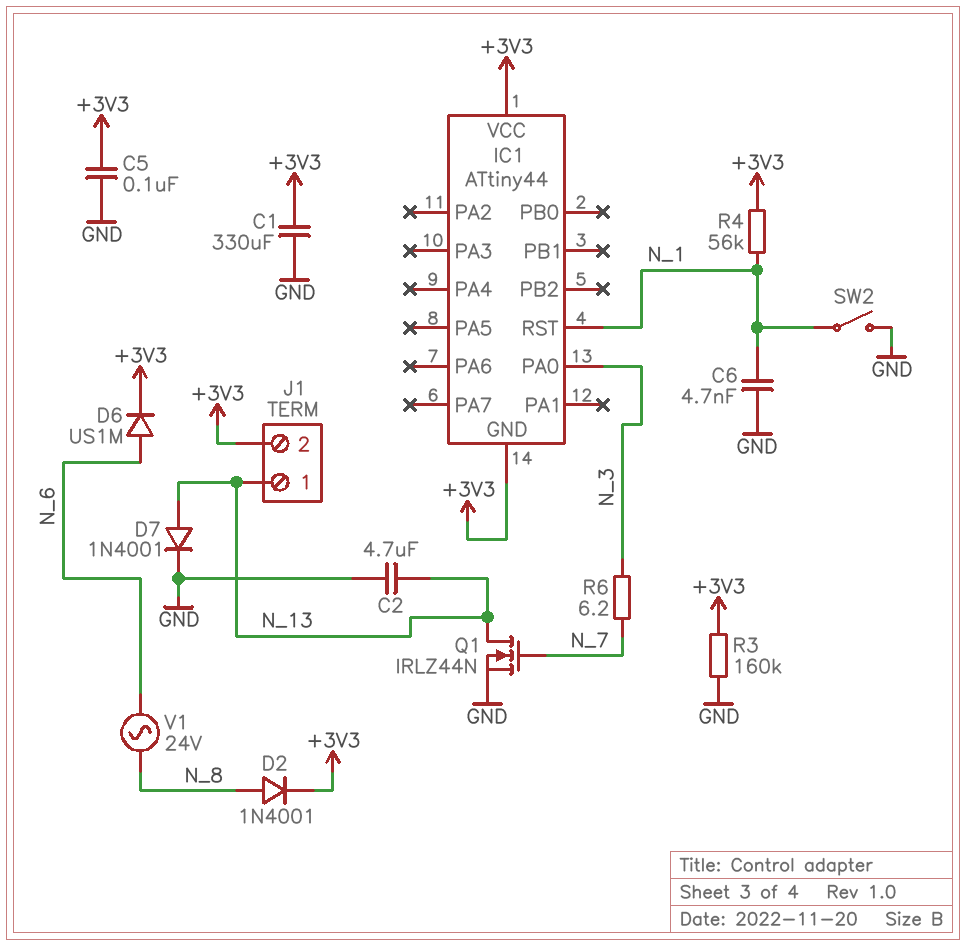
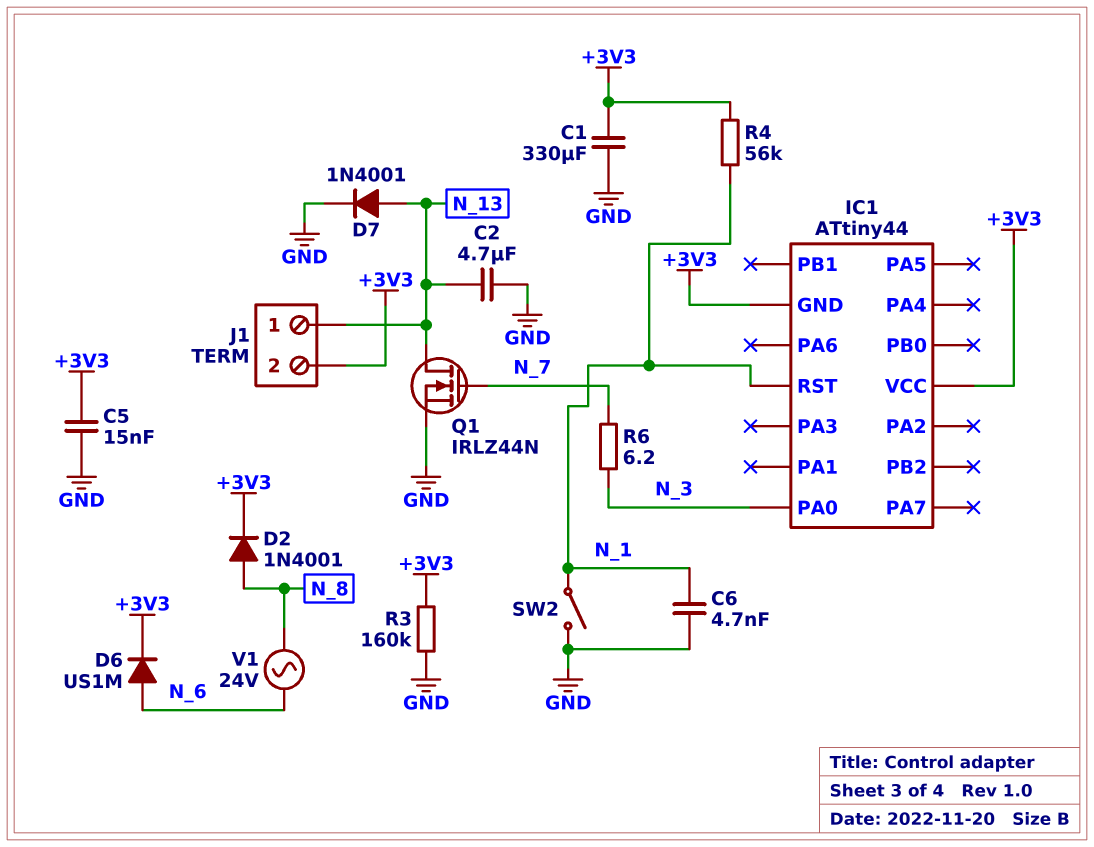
C5: 100nF (+3V3, GND) -> 15nF (+3V3, GND)

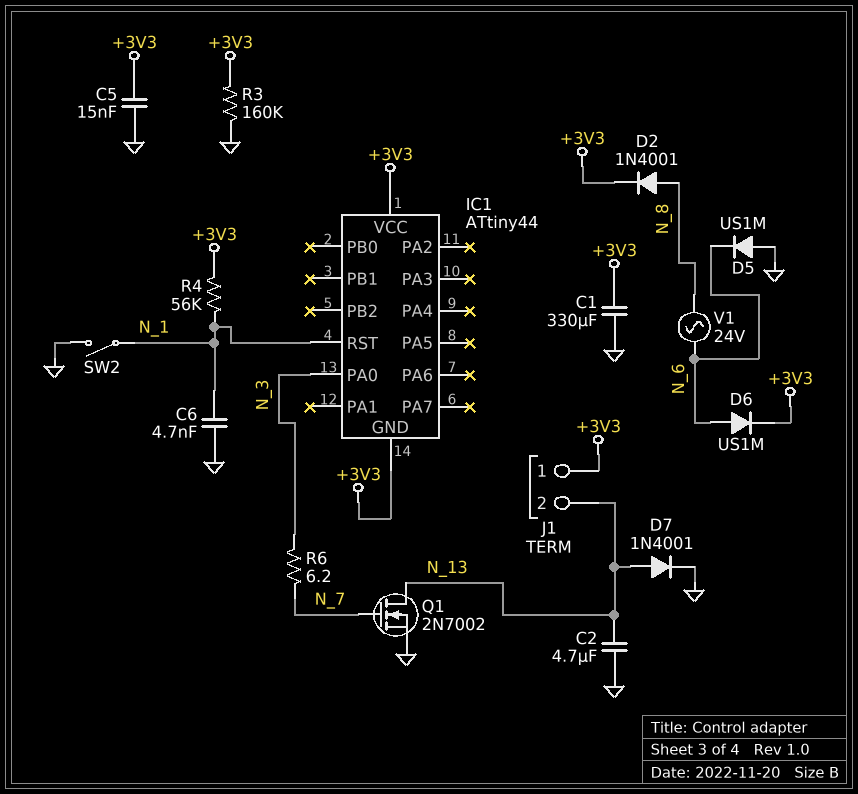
D5: none -> diode US1M (A GND, K N_6)
J1 pin 1: N_13 -> +3V3
J1 pin 2: +3V3 -> N_13
Q1: NMOS IRLZ44N (G N_7, D N_13, S GND) -> NMOS 2N7002 (G N_7, D N_13, S GND)

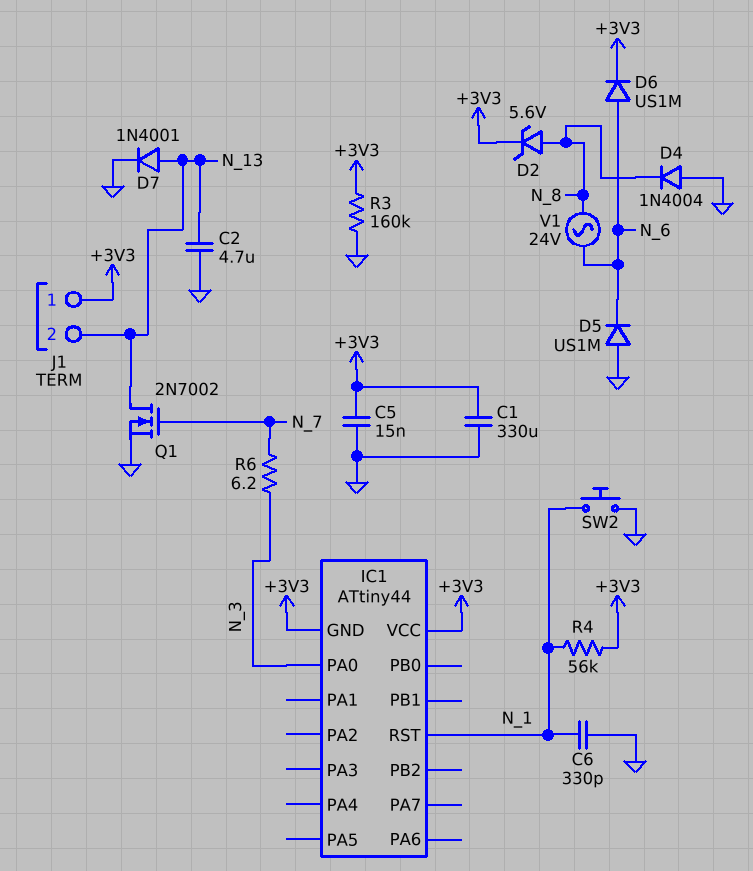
C6: 4.7nF (GND, N_1) -> 330pF (GND, N_1)
D2: diode 1N4001 (A N_8, K +3V3) -> zener 5.6V (A N_8, K +3V3)
D4: none -> diode 1N4004 (A GND, K N_8)
SW2: switch (GND, N_1) -> button (GND, N_1)

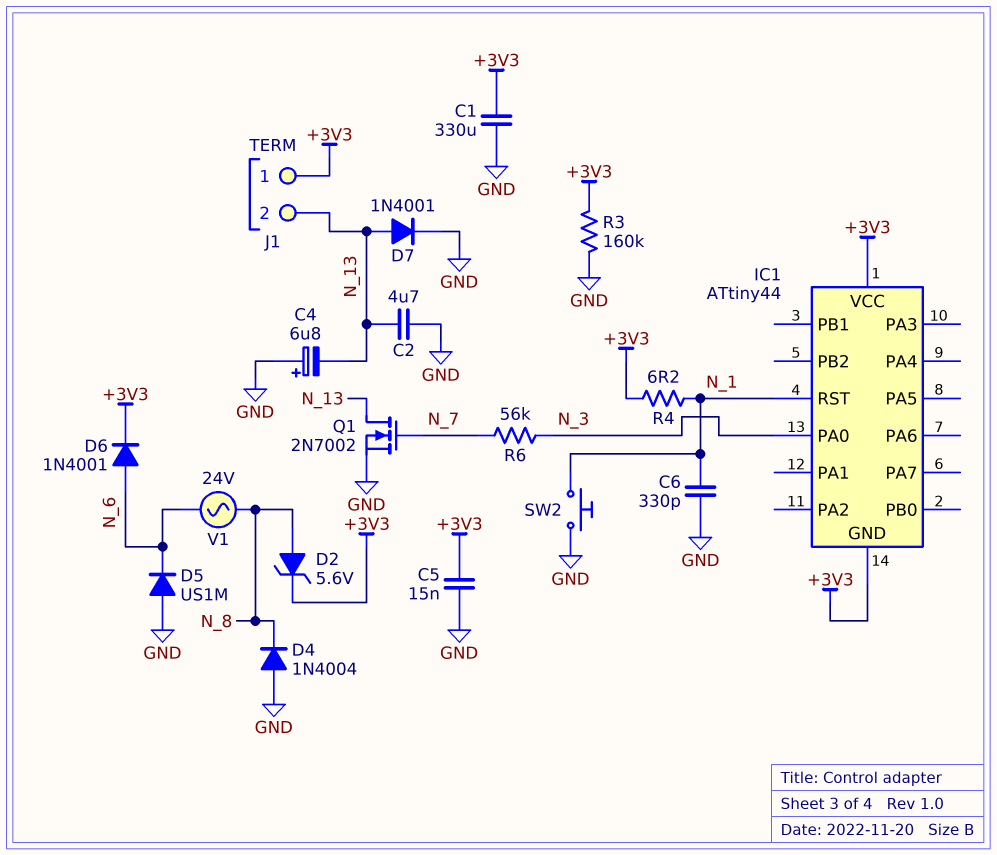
C4: none -> 6.8uF (plus GND, minus N_13)
D6: diode US1M (A N_6, K +3V3) -> diode 1N4001 (A N_6, K +3V3)
R4: 56k (+3V3, N_1) -> 6.2 (+3V3, N_1)
R6: 6.2 (N_3, N_7) -> 56k (N_3, N_7)

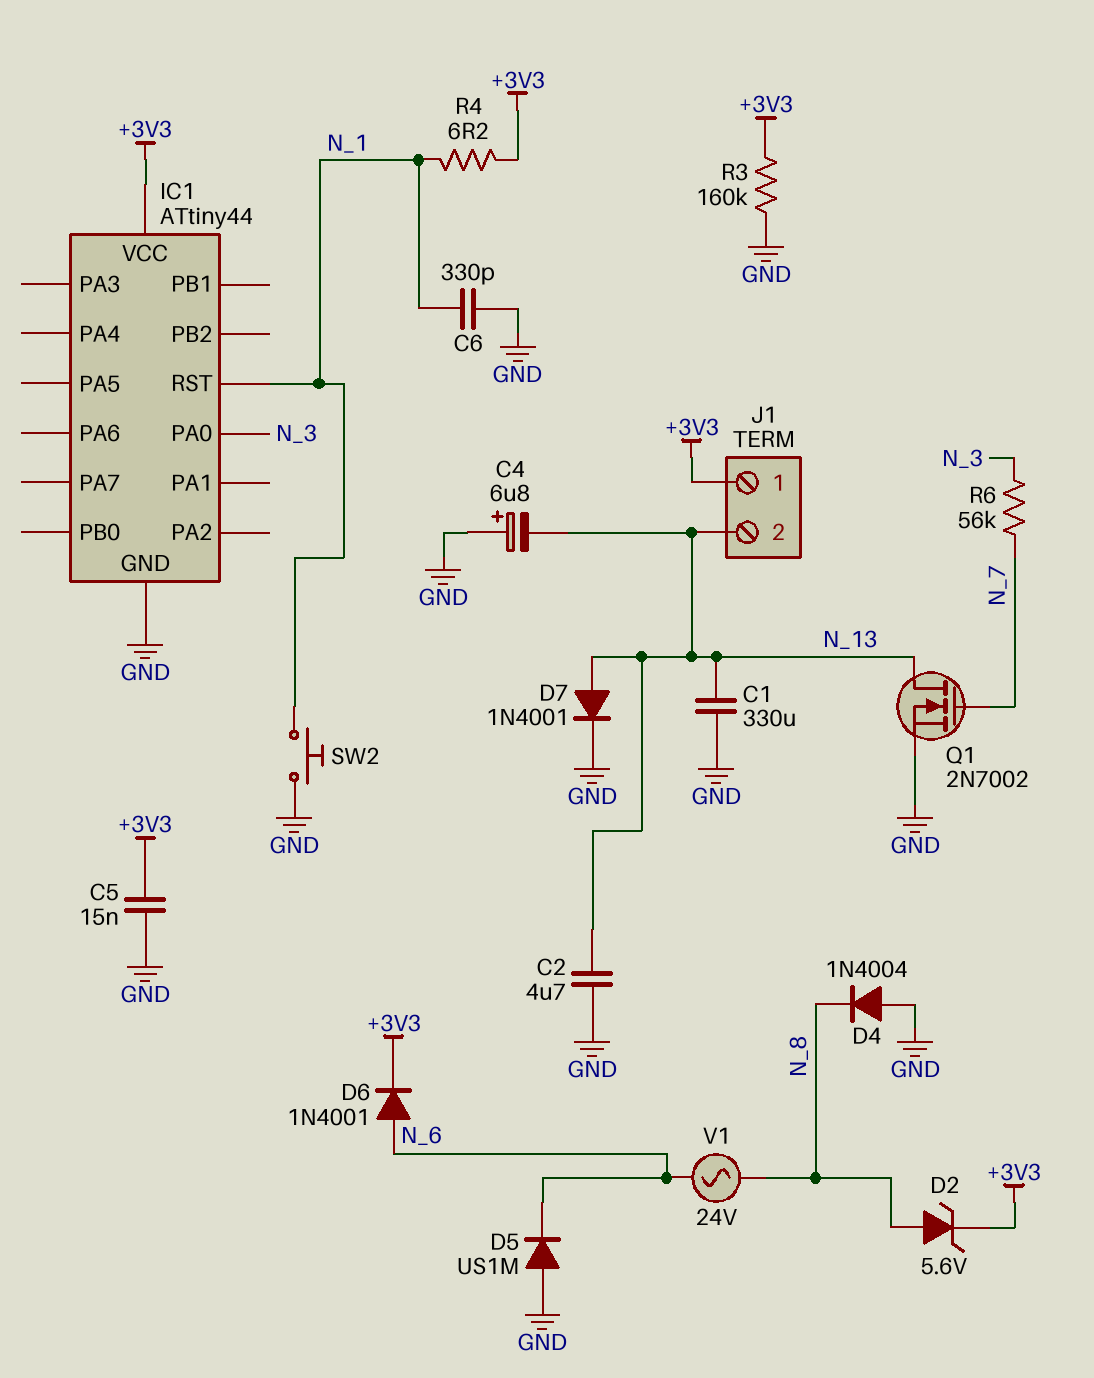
C1: 330uF (+3V3, GND) -> 330uF (GND, N_13)
IC1 pin GND: +3V3 -> GND

